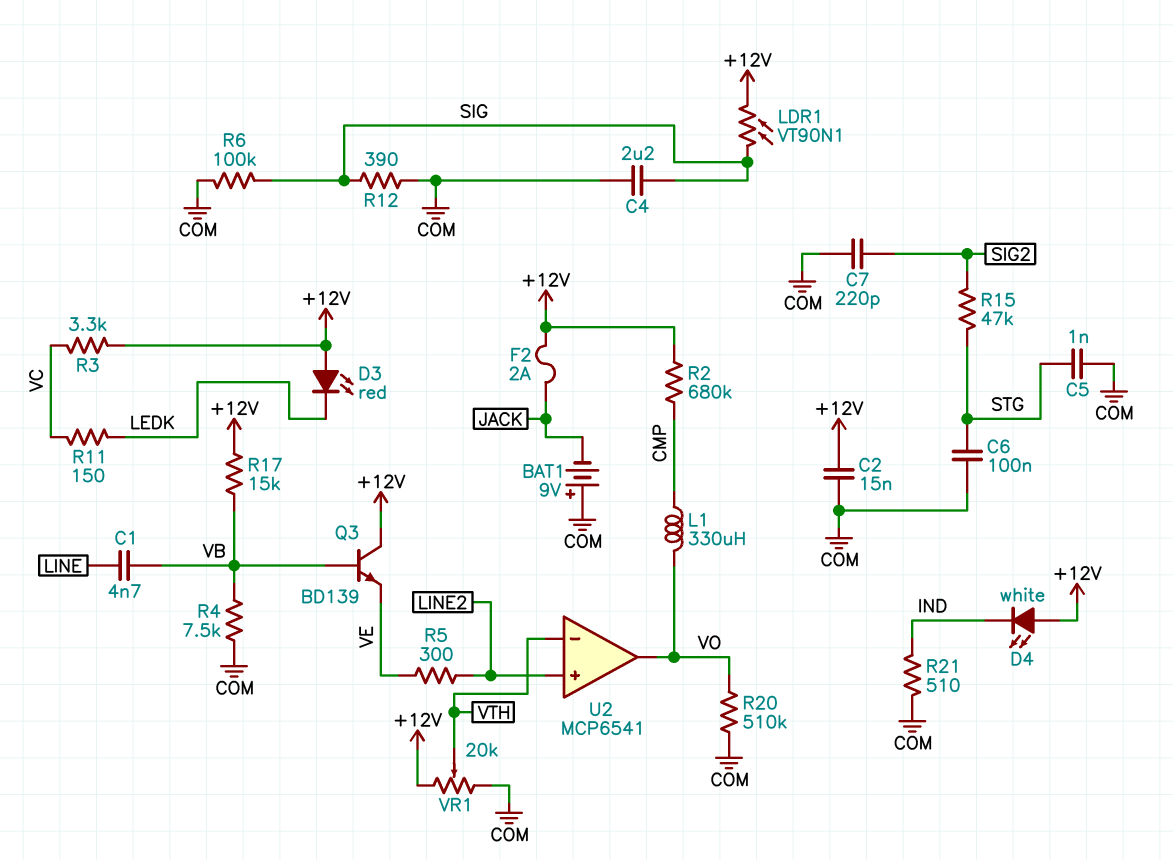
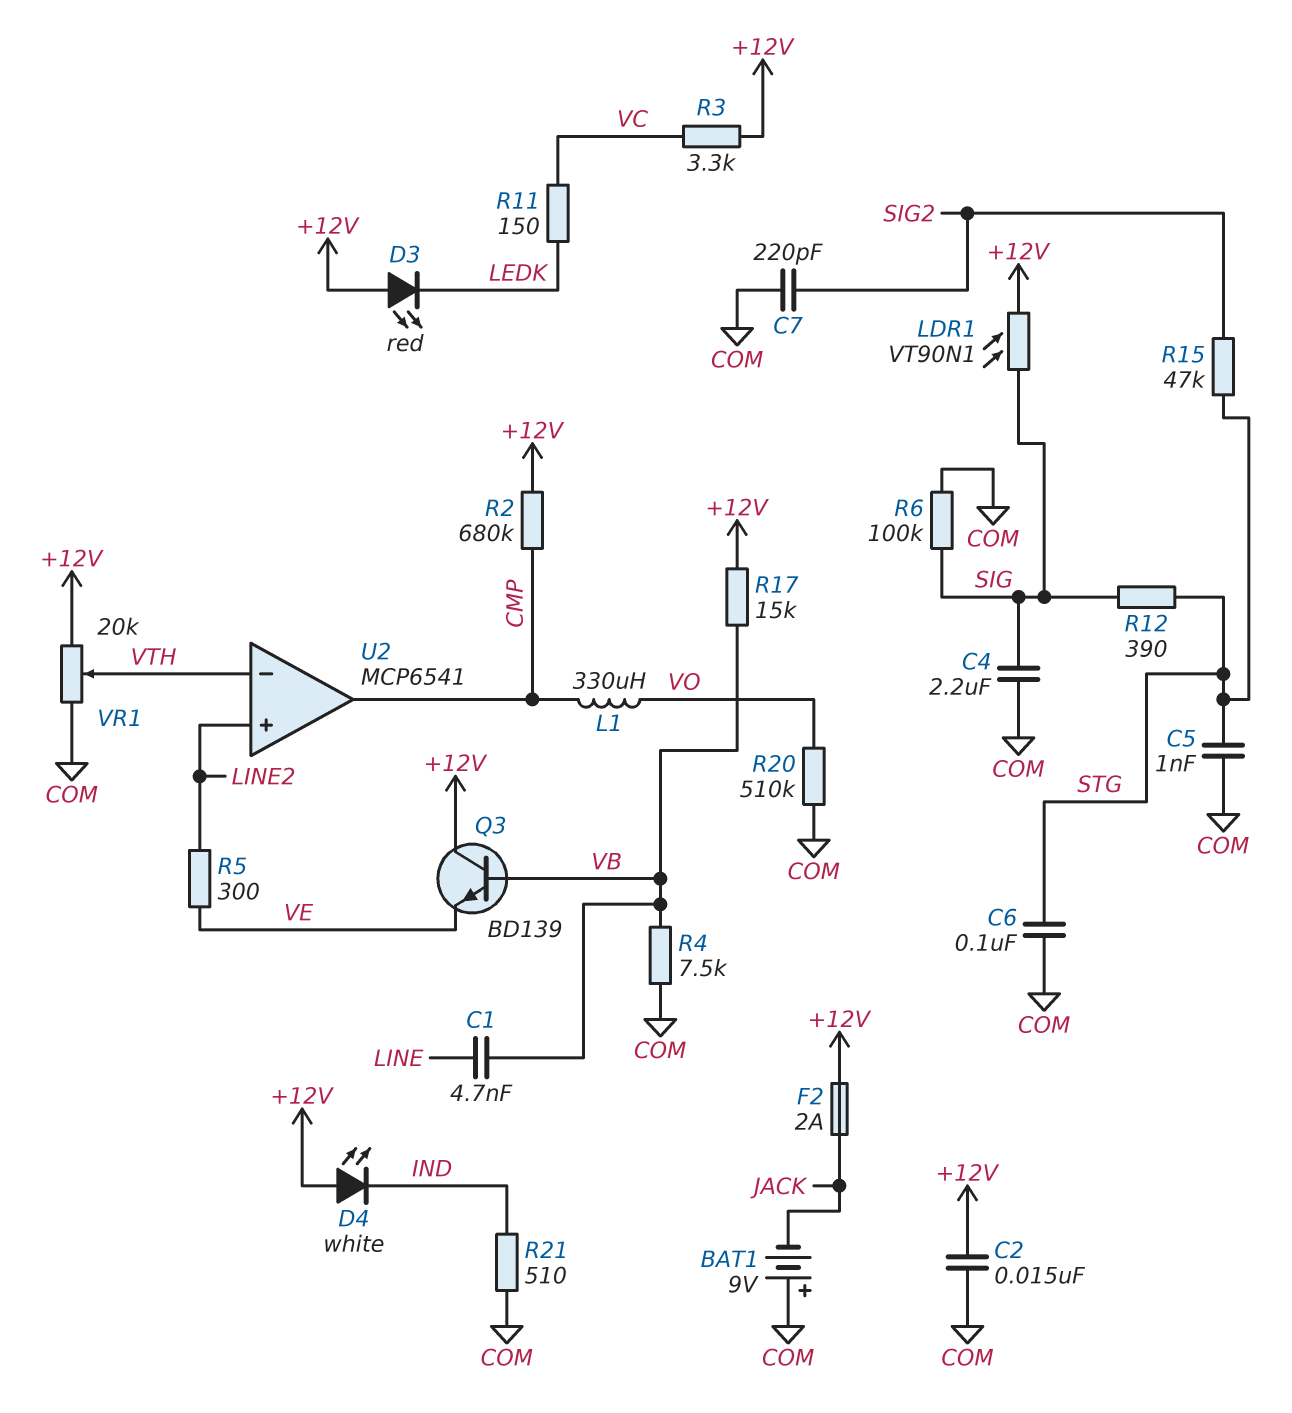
R12: 390 (COM, SIG) -> 390 (SIG, STG)
U2 pin out: VO -> CMP

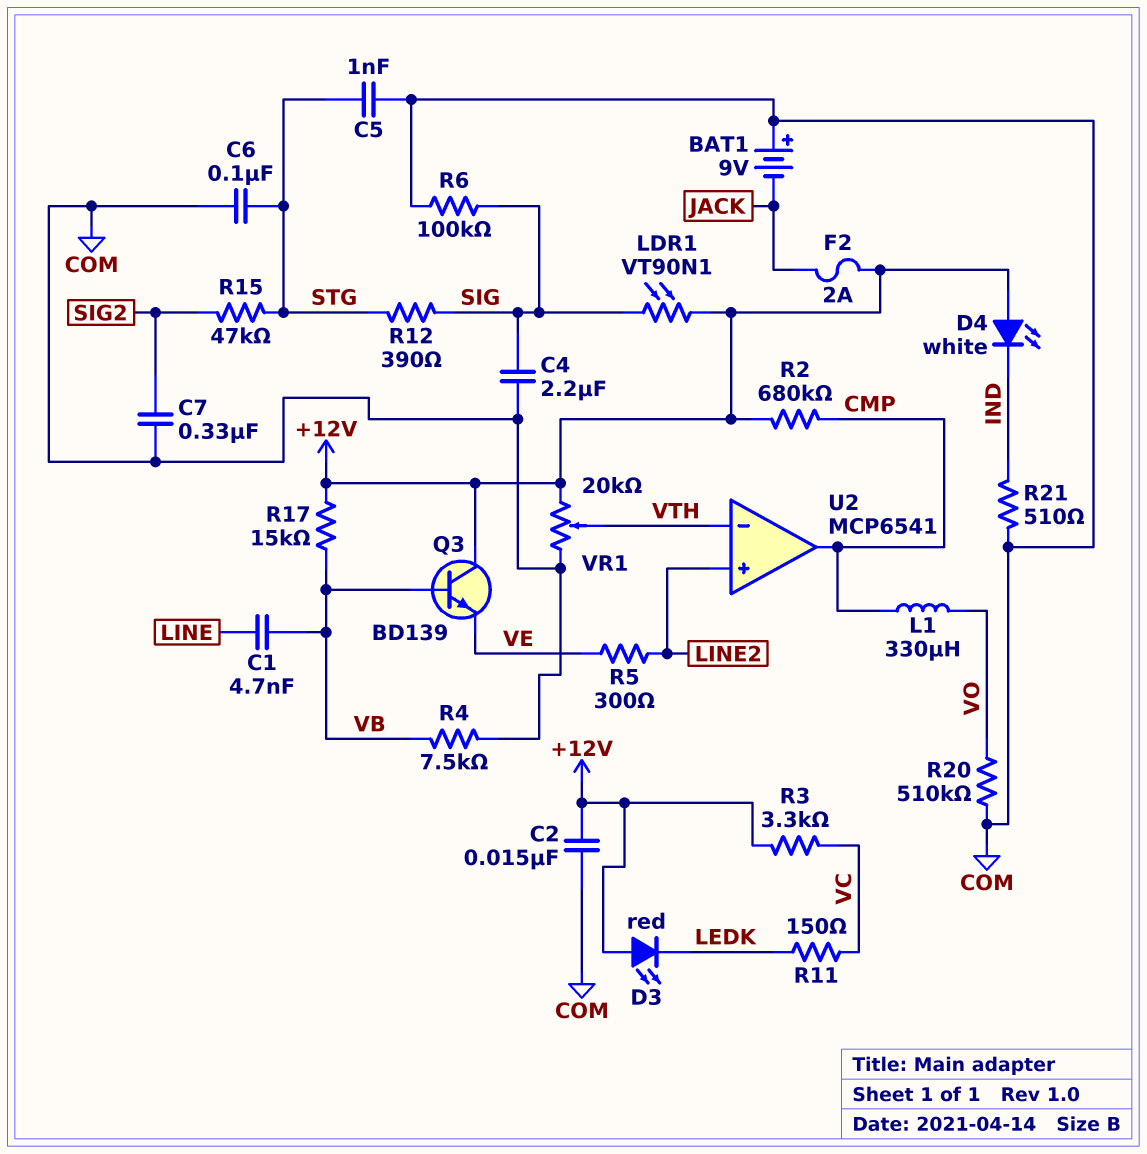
C7: 220pF (COM, SIG2) -> 330nF (COM, SIG2)

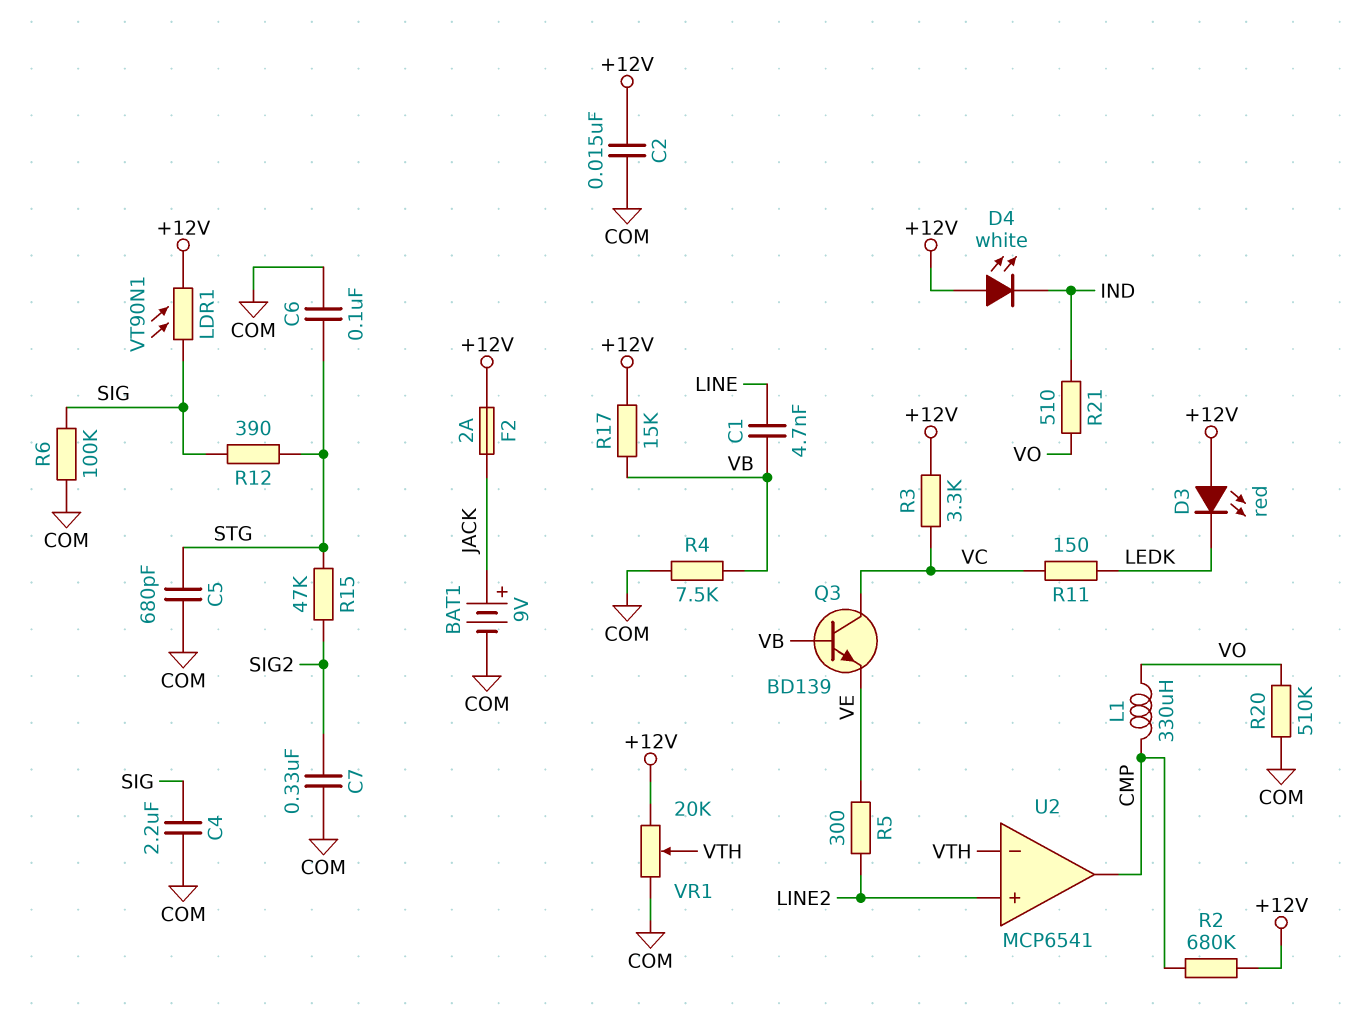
BAT1: 9V (plus COM, minus JACK) -> 9V (plus JACK, minus COM)
C5: 1nF (COM, STG) -> 680pF (COM, STG)
Q3: NPN BD139 (B VB, C +12V, E VE) -> NPN BD139 (B VB, C VC, E VE)
R21: 510 (COM, IND) -> 510 (IND, VO)

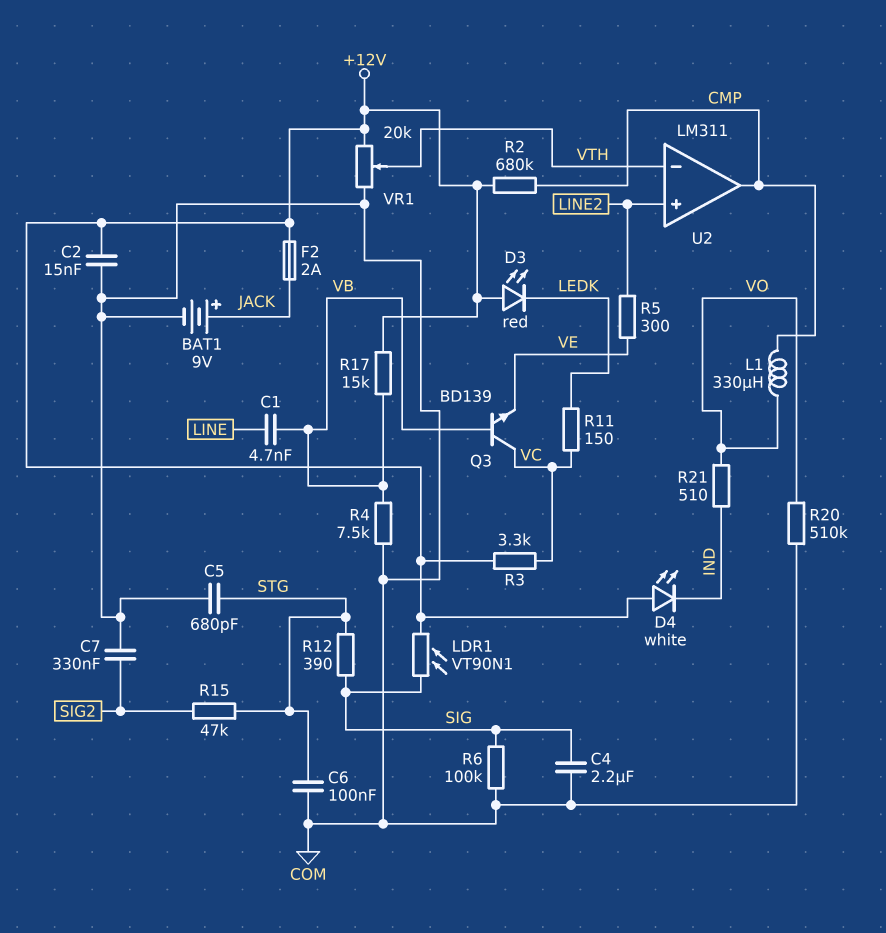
U2: MCP6541 -> LM311

